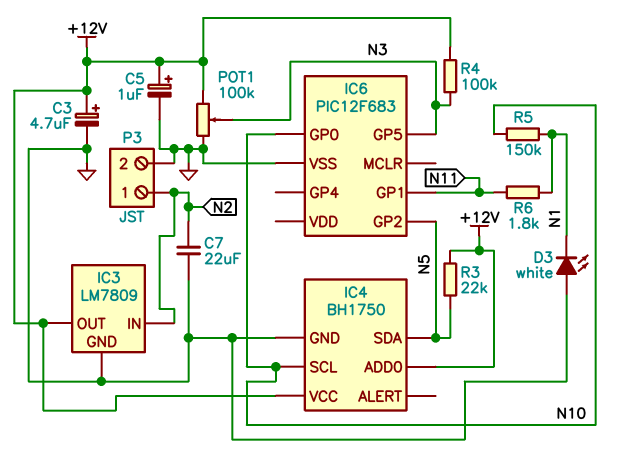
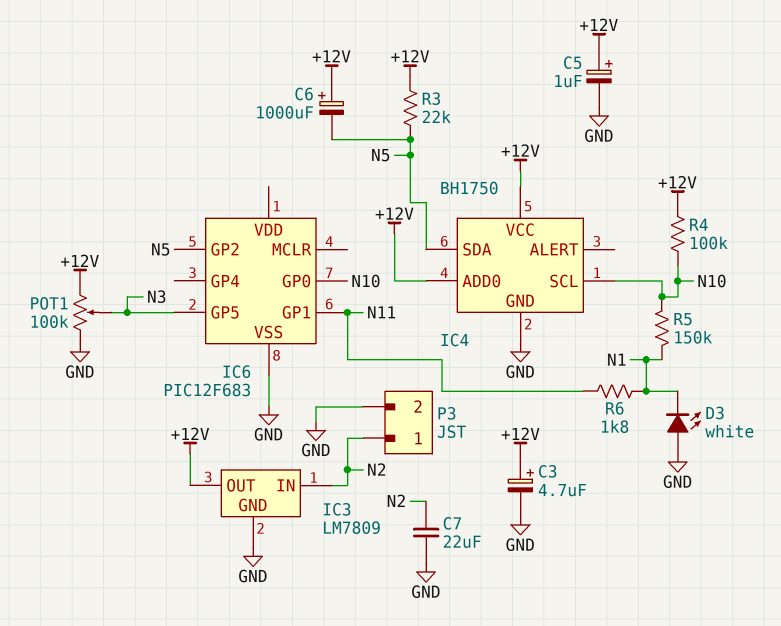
C6: none -> 1000uF (plus +12V, minus N5)
R4: 100k (+12V, N3) -> 100k (+12V, N10)

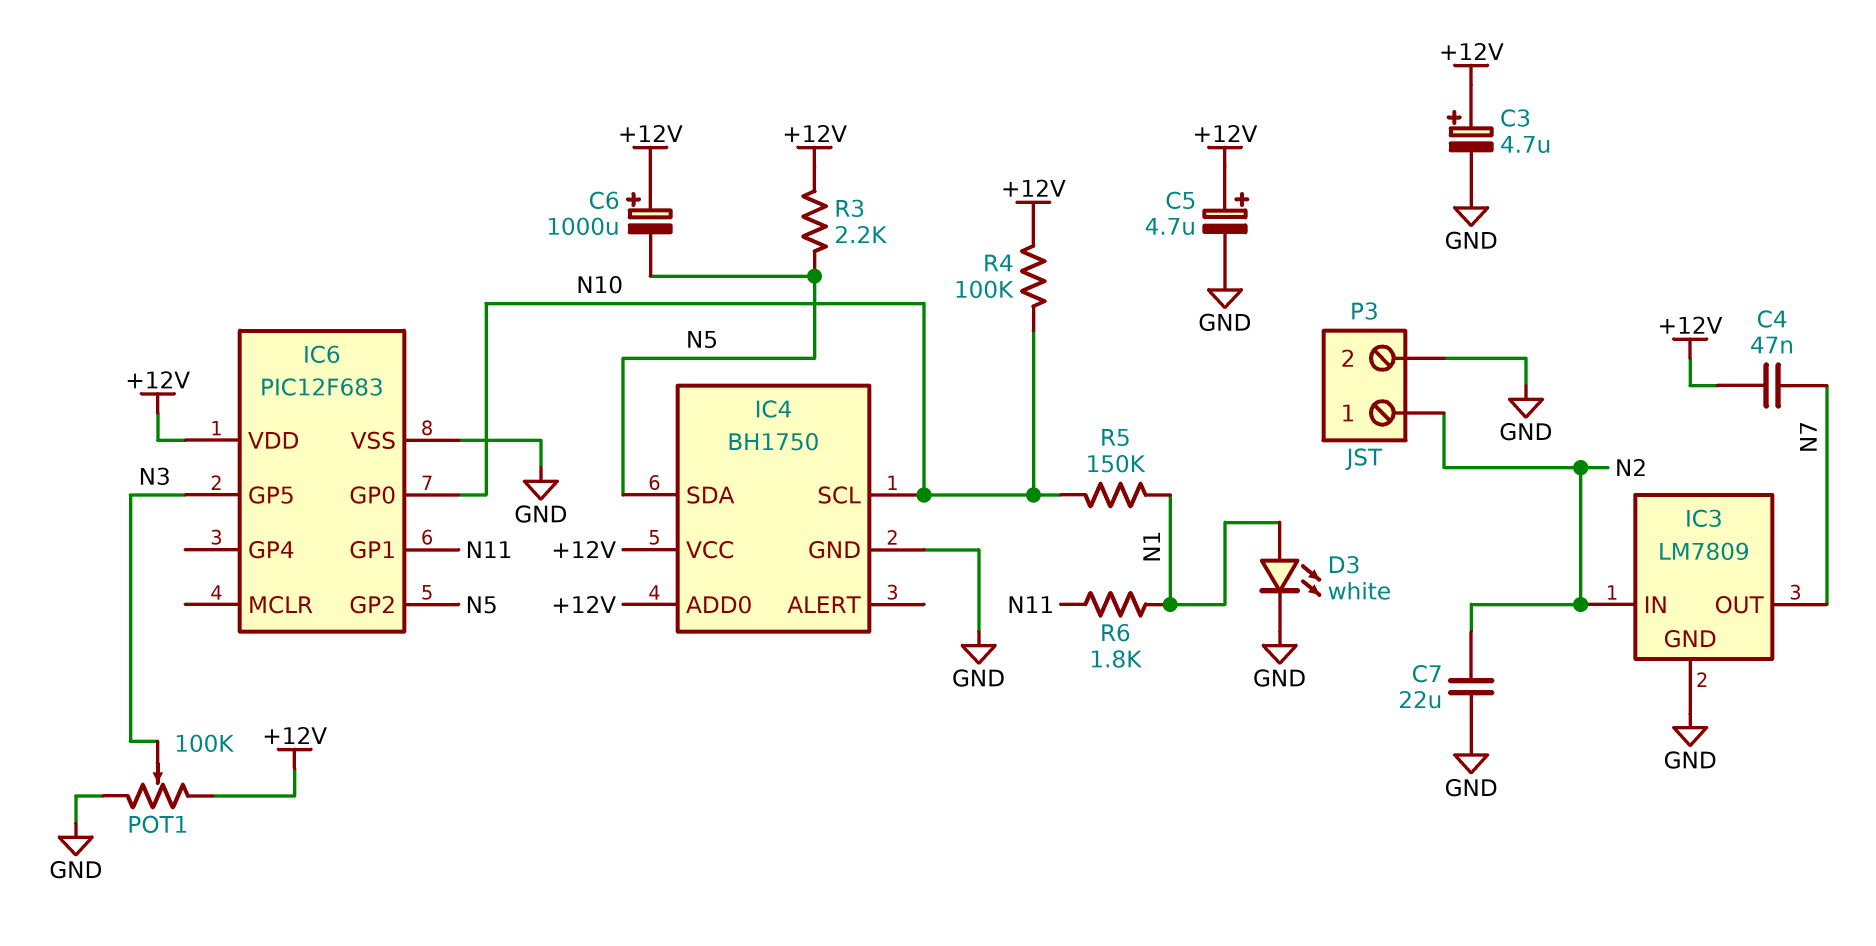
C4: none -> 47nF (+12V, N7)
C5: 1uF (plus +12V, minus GND) -> 4.7uF (plus +12V, minus GND)
D3: LED white (A GND, K N1) -> LED white (A N1, K GND)
IC3 pin OUT: +12V -> N7
IC6 pin VDD: none -> +12V
R3: 22k (+12V, N5) -> 2.2k (+12V, N5)

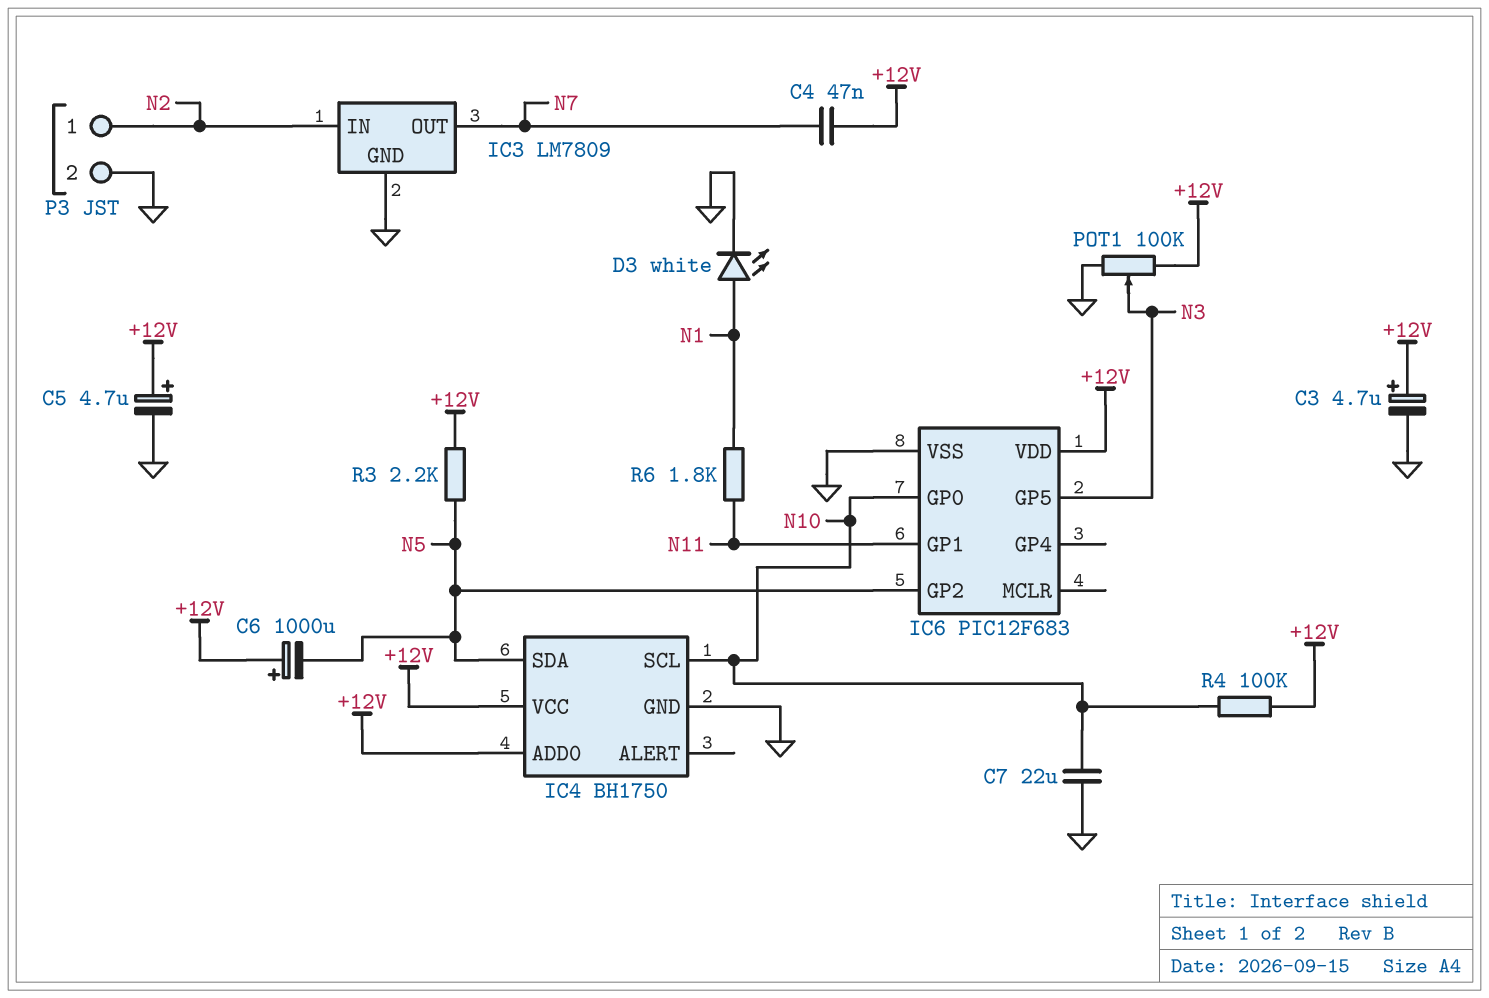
C7: 22uF (GND, N2) -> 22uF (GND, N10)
R5: 150k (N1, N10) -> none

